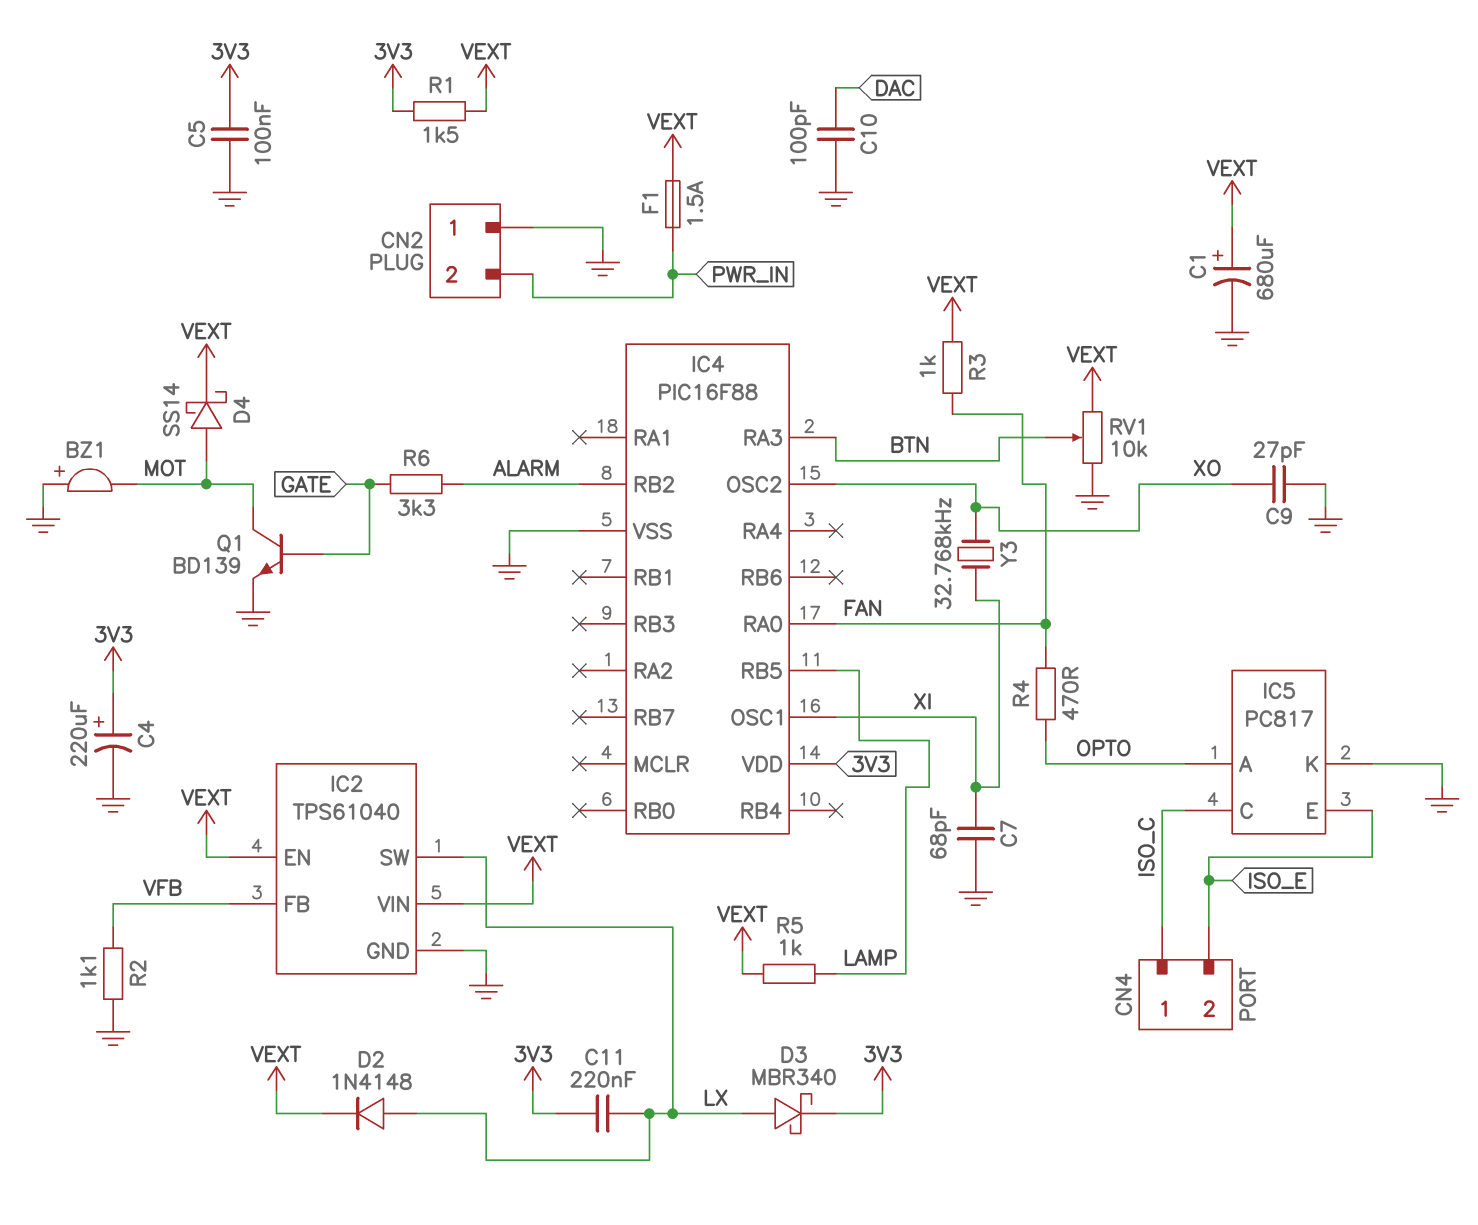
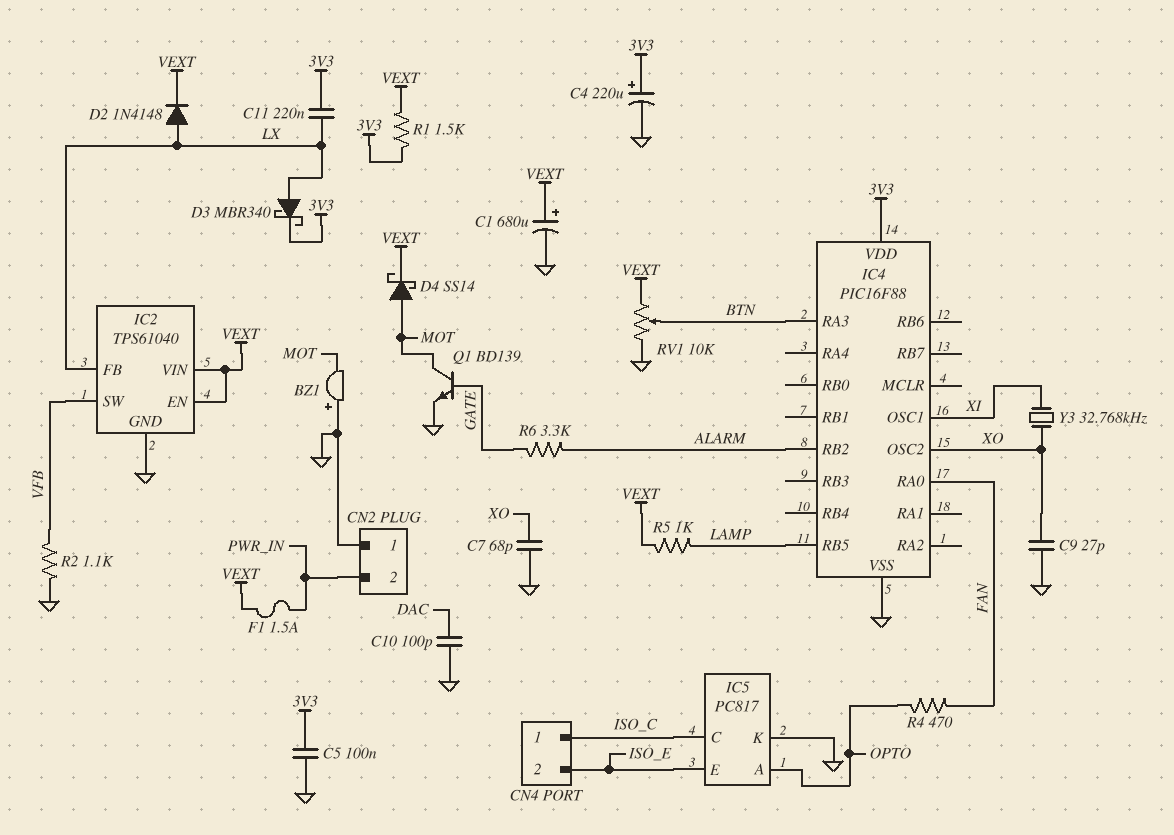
C7: 68pF (GND, XI) -> 68pF (GND, XO)
IC2 pin FB: VFB -> LX
IC2 pin SW: LX -> VFB
R3: 1k (FAN, VEXT) -> none

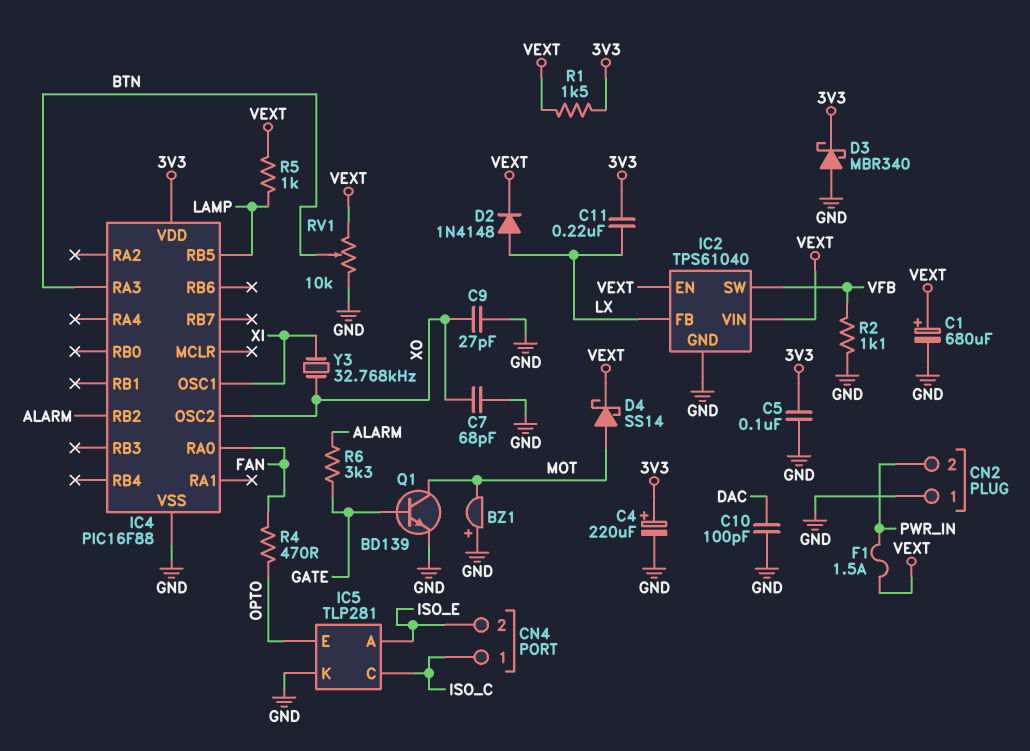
D3: schottky MBR340 (A LX, K 3V3) -> schottky MBR340 (A GND, K 3V3)
IC5: PC817 -> TLP281
IC5 pin A: OPTO -> ISO_E
IC5 pin E: ISO_E -> OPTO

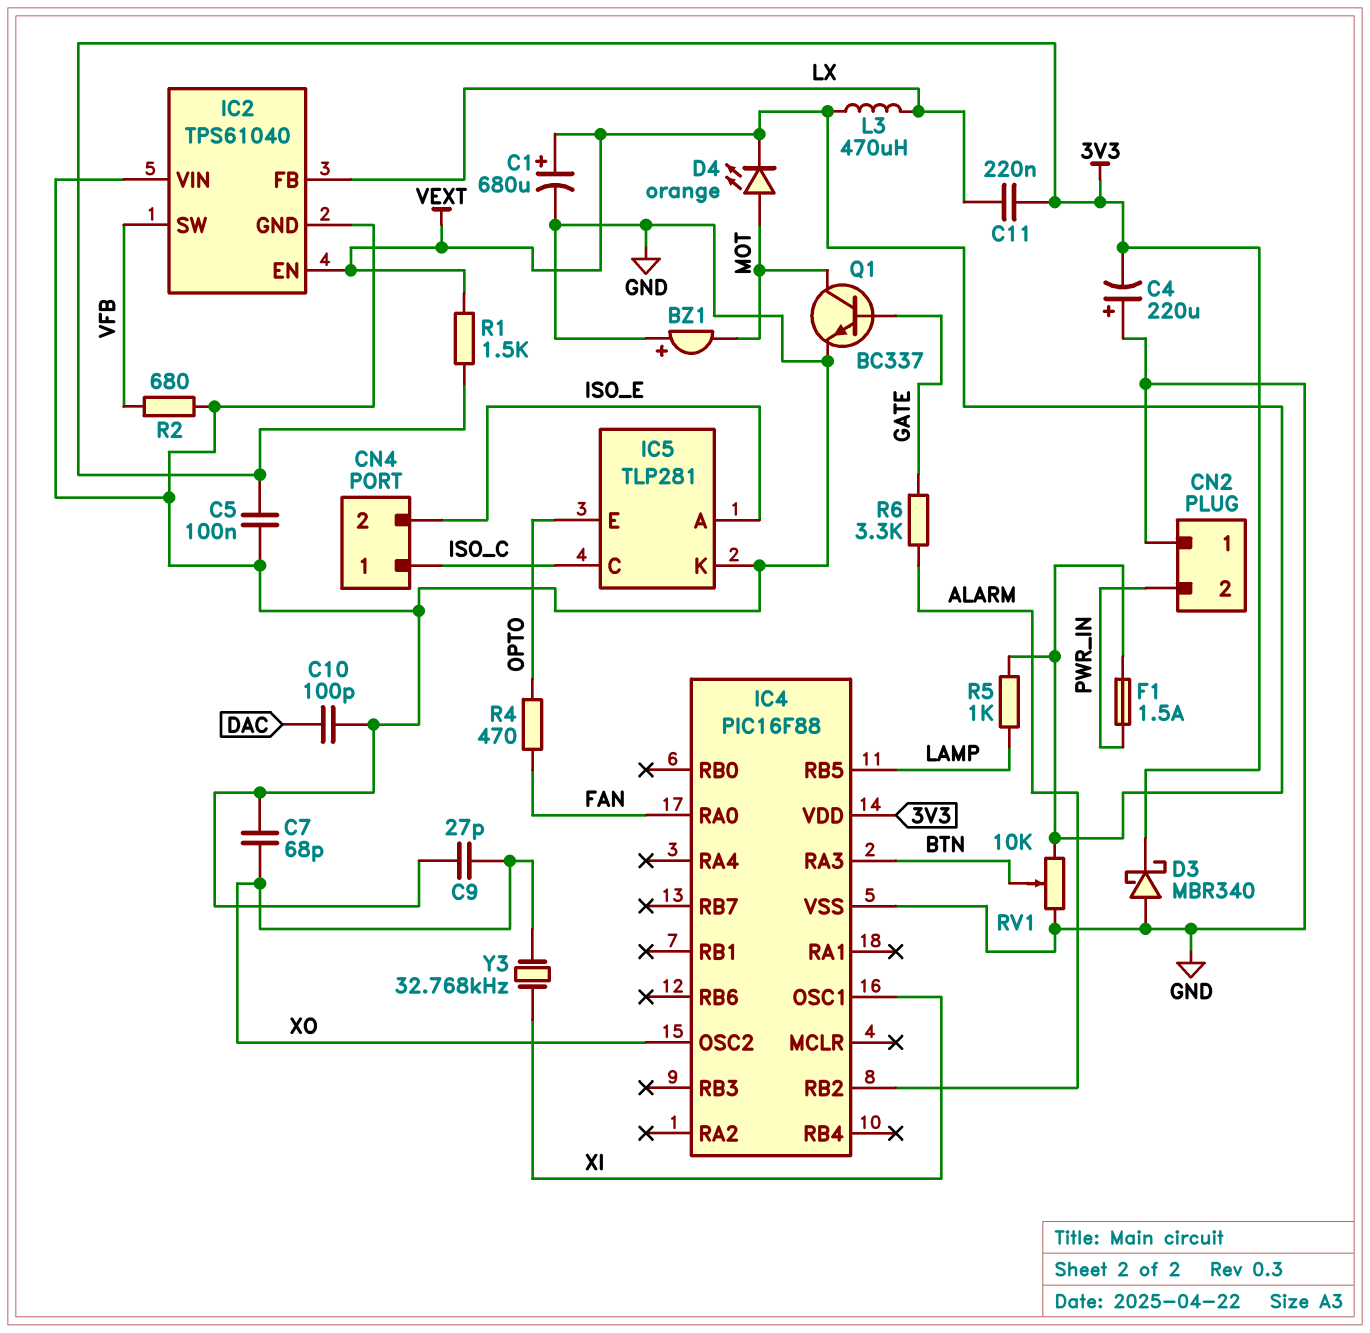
C4: 220uF (plus 3V3, minus GND) -> 220uF (plus GND, minus 3V3)
D2: diode 1N4148 (A LX, K VEXT) -> none
D4: schottky SS14 (A MOT, K VEXT) -> LED orange (A MOT, K VEXT)
IC2 pin VIN: VEXT -> GND
L3: none -> 470uH (LX, VEXT)
Q1: NPN BD139 (B GATE, C MOT, E GND) -> NPN BC337 (B GATE, C MOT, E GND)
R2: 1.1k (GND, VFB) -> 680 (GND, VFB)

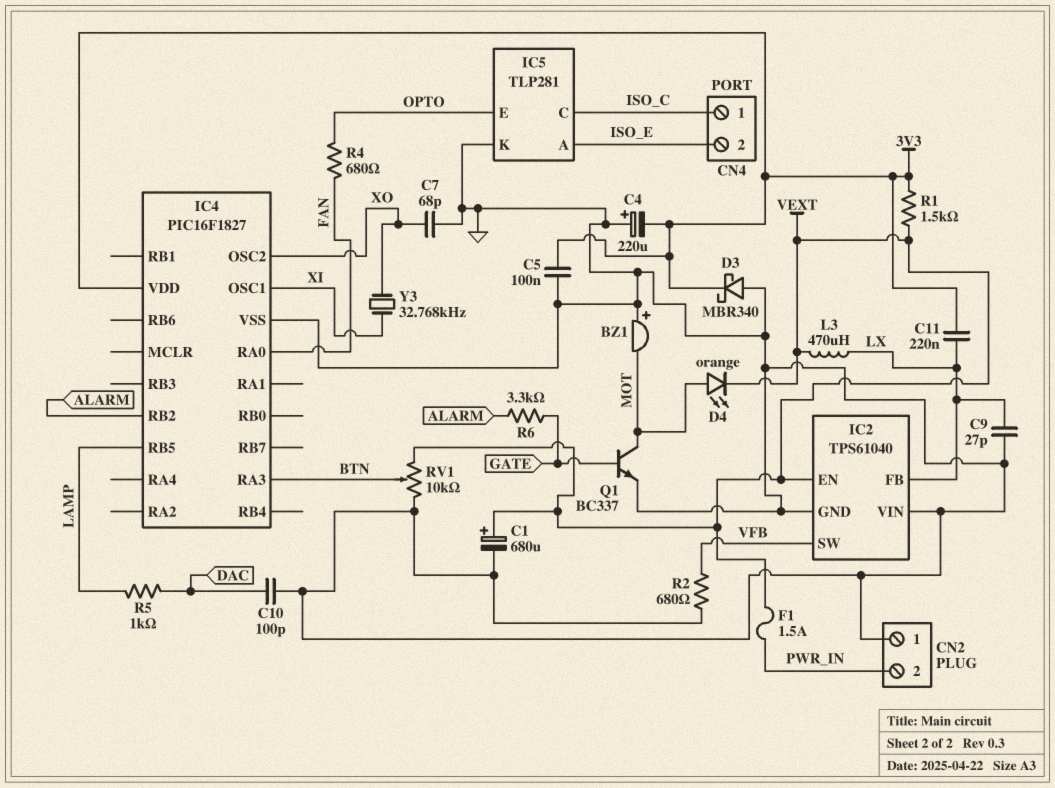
C9: 27pF (GND, XO) -> 27pF (GND, LX)
IC4: PIC16F88 -> PIC16F1827
R4: 470 (FAN, OPTO) -> 680 (FAN, OPTO)
R5: 1k (LAMP, VEXT) -> 1k (DAC, LAMP)

